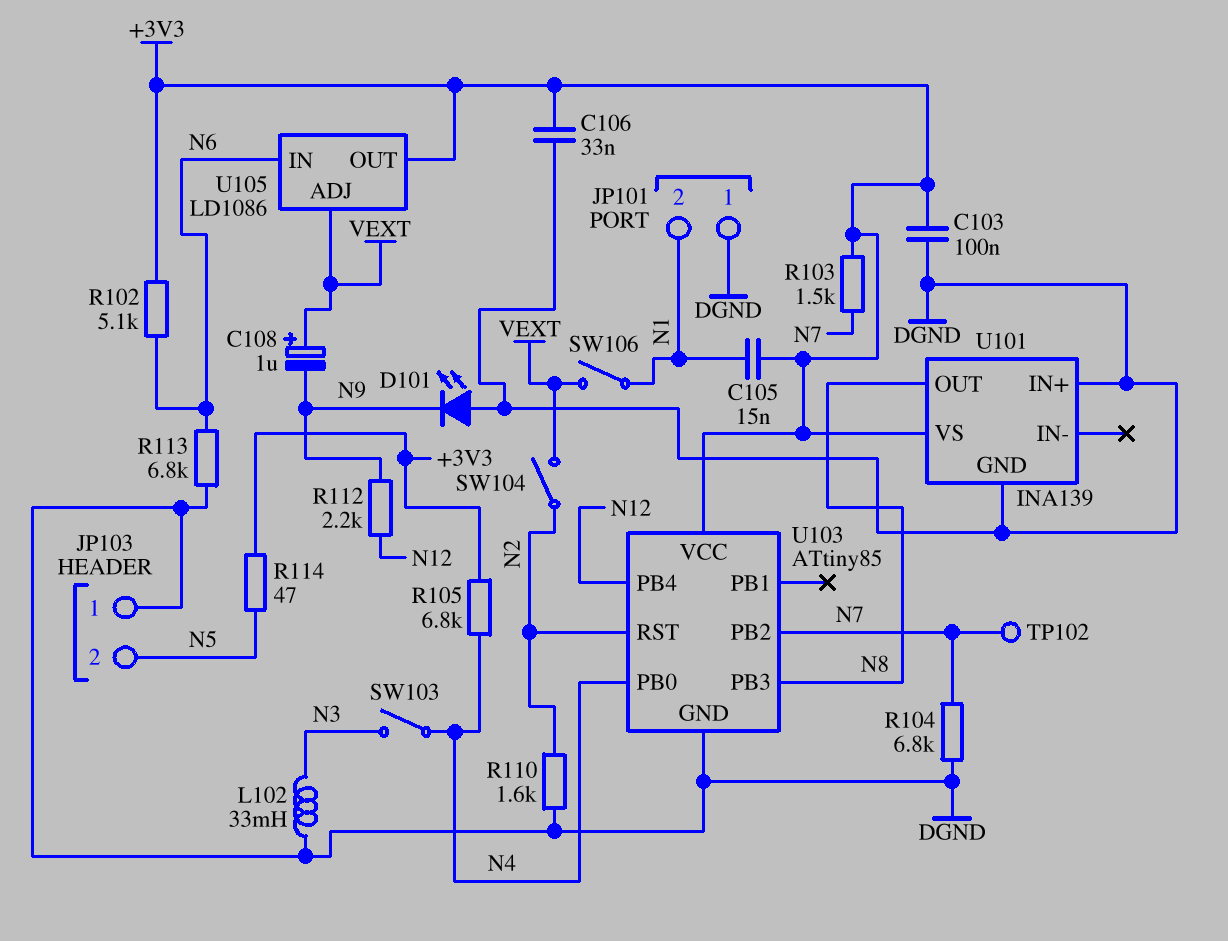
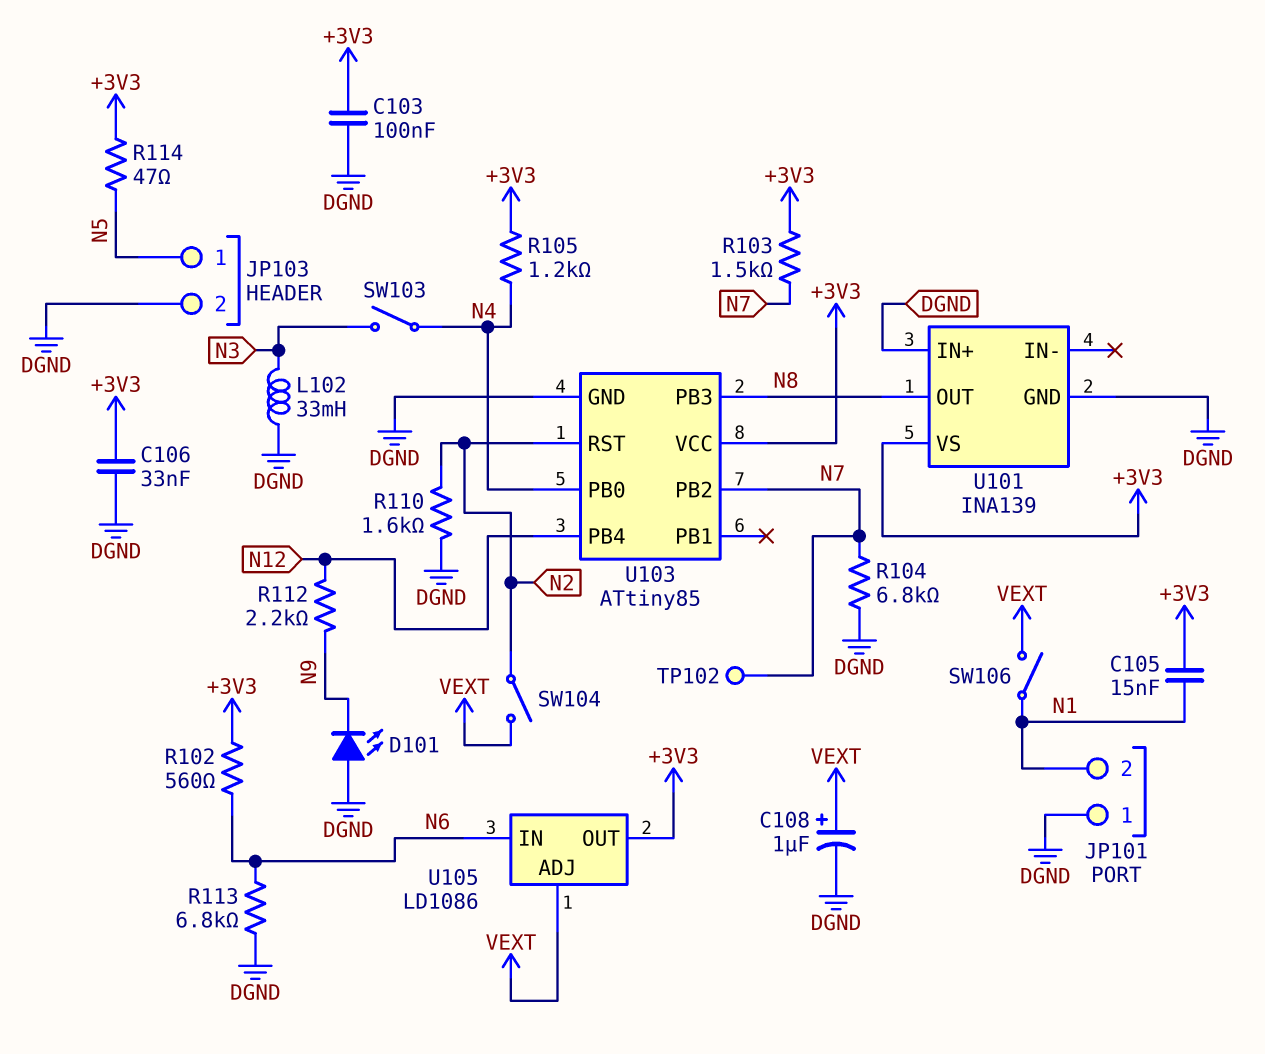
C108: 1uF (plus VEXT, minus N9) -> 1uF (plus VEXT, minus DGND)
JP103 pin 1: DGND -> N5
JP103 pin 2: N5 -> DGND
R102: 5.1k (+3V3, N6) -> 560 (+3V3, N6)
R105: 6.8k (+3V3, N4) -> 1.2k (+3V3, N4)

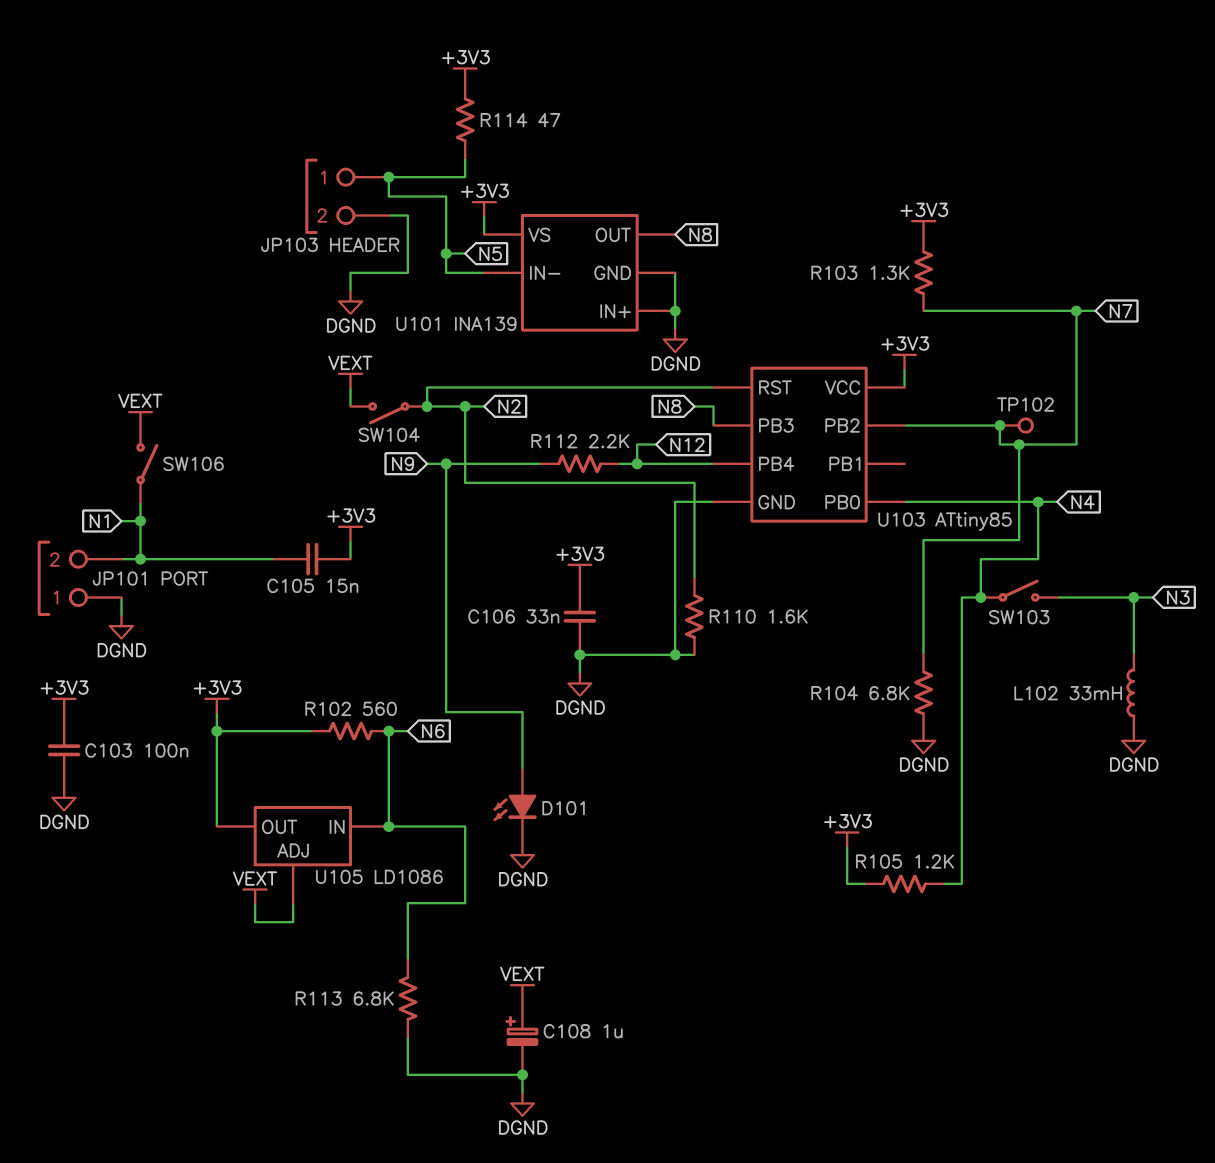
D101: LED (A DGND, K N9) -> LED (A N9, K DGND)
R103: 1.5k (+3V3, N7) -> 1.3k (+3V3, N7)
U101 pin IN-: none -> N5

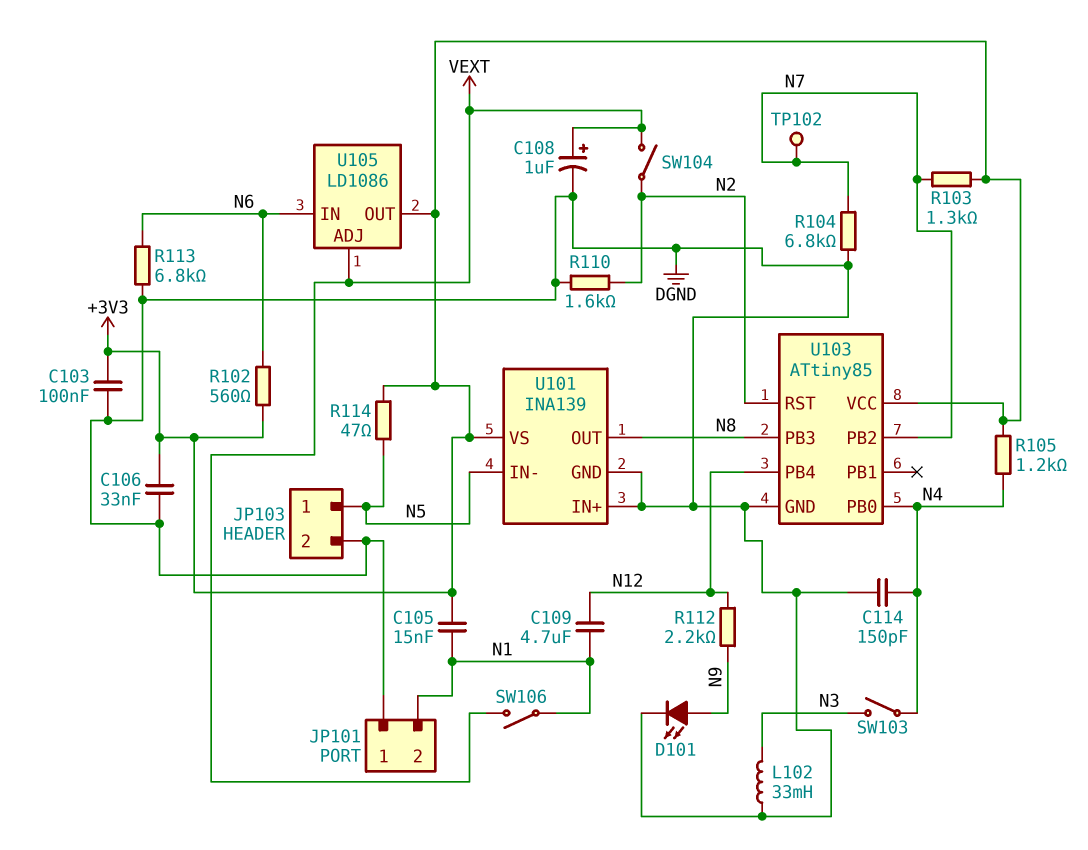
C109: none -> 4.7uF (N1, N12)
C114: none -> 150pF (DGND, N4)

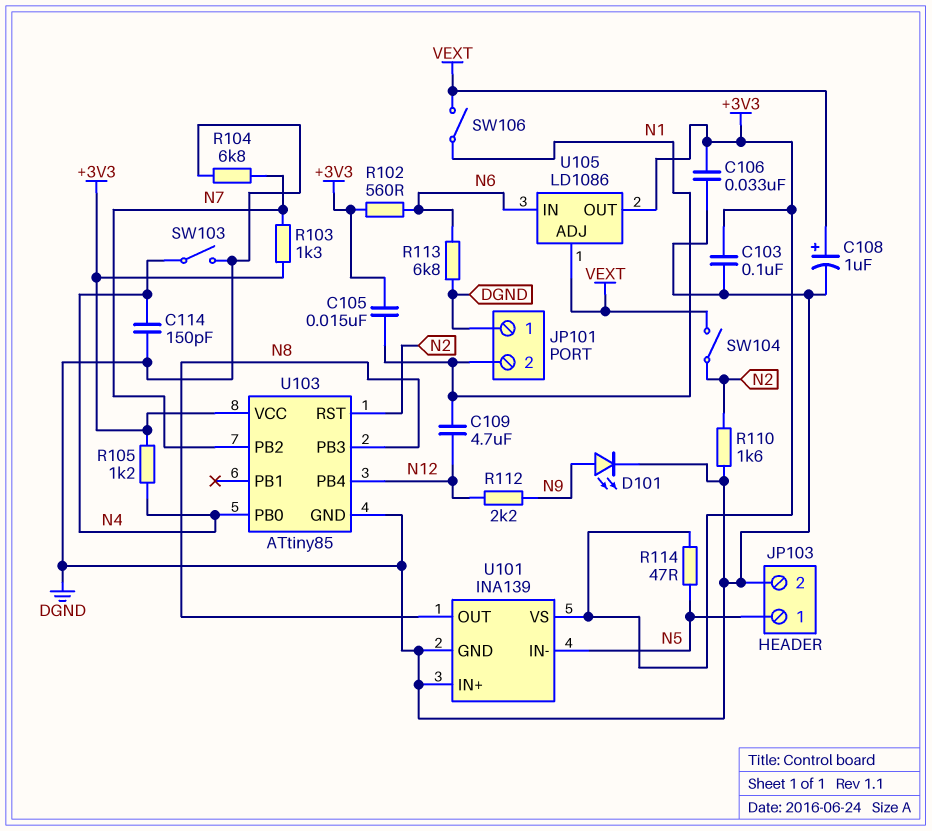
L102: 33mH (DGND, N3) -> none
SW103: switch (N3, N4) -> switch (DGND, N4)
TP102: test point (N7) -> none

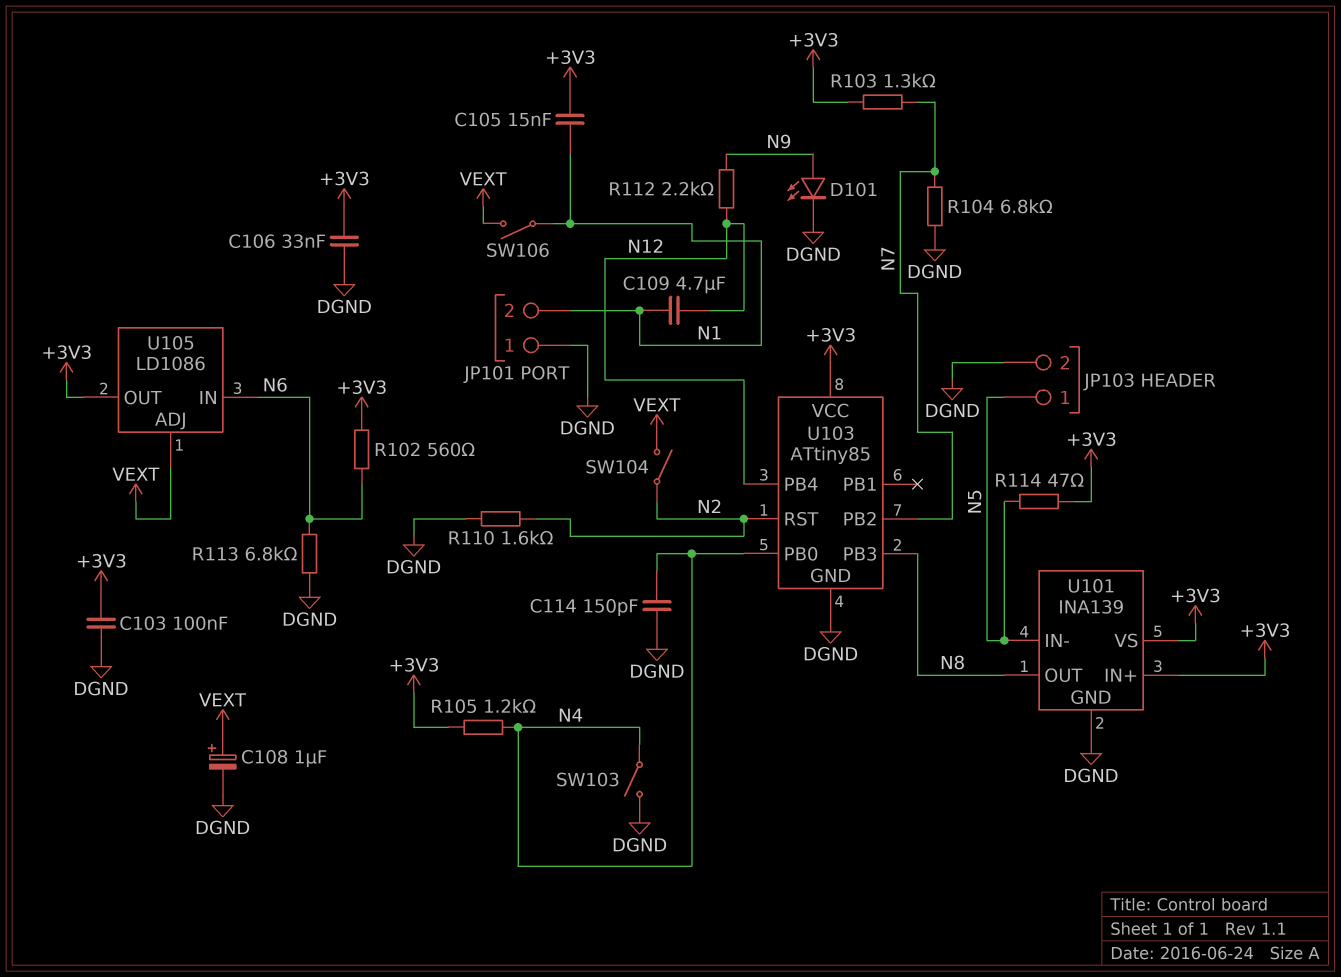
U101 pin IN+: DGND -> +3V3

